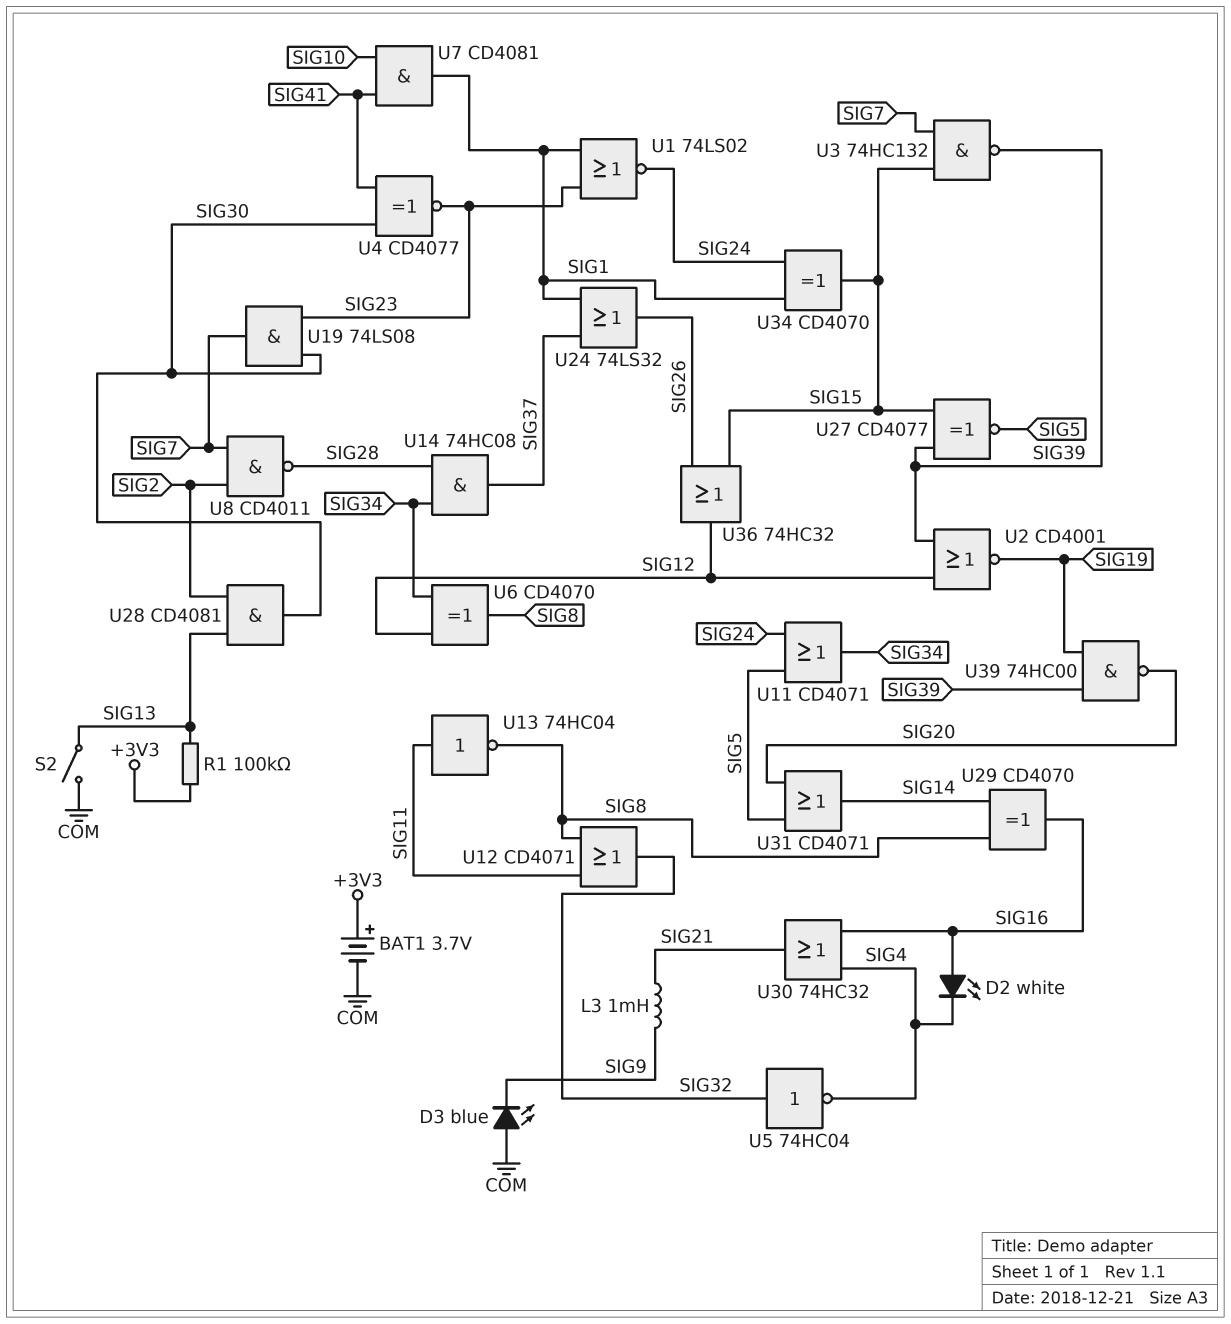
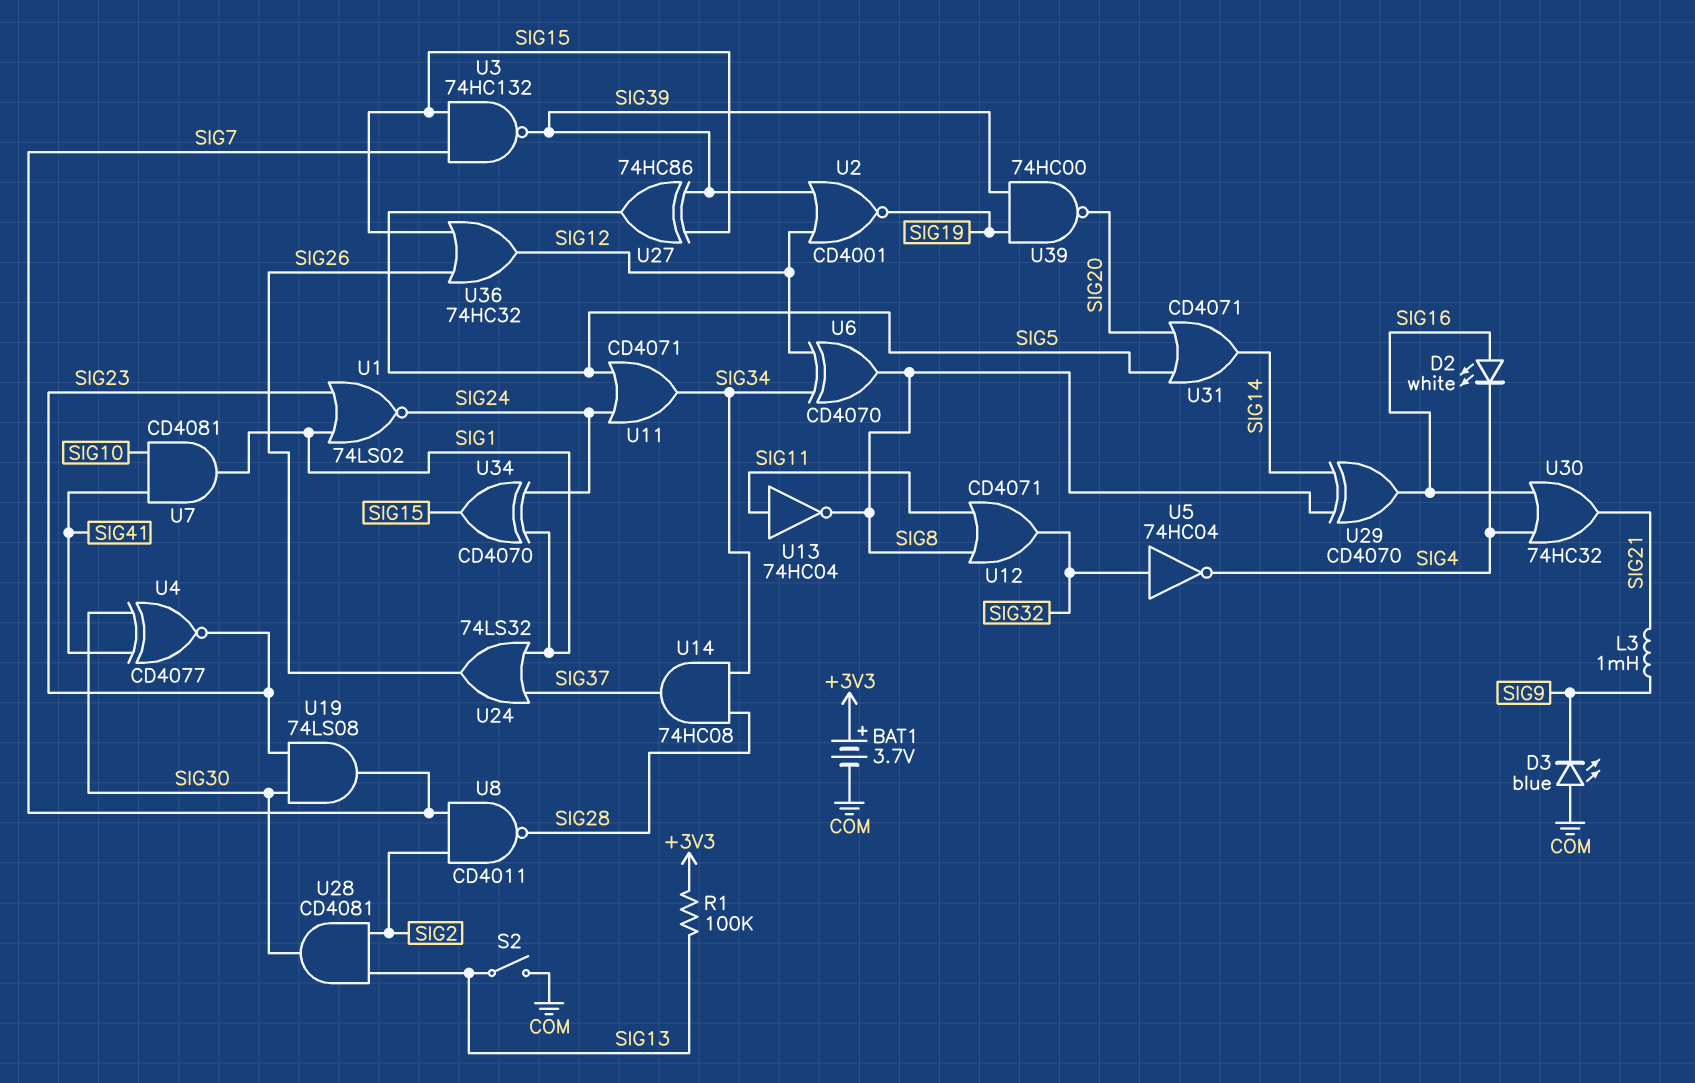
U27: XNOR CD4077 (in SIG15, in SIG39, out SIG5) -> XOR 74HC86 (in SIG15, in SIG39, out SIG5)

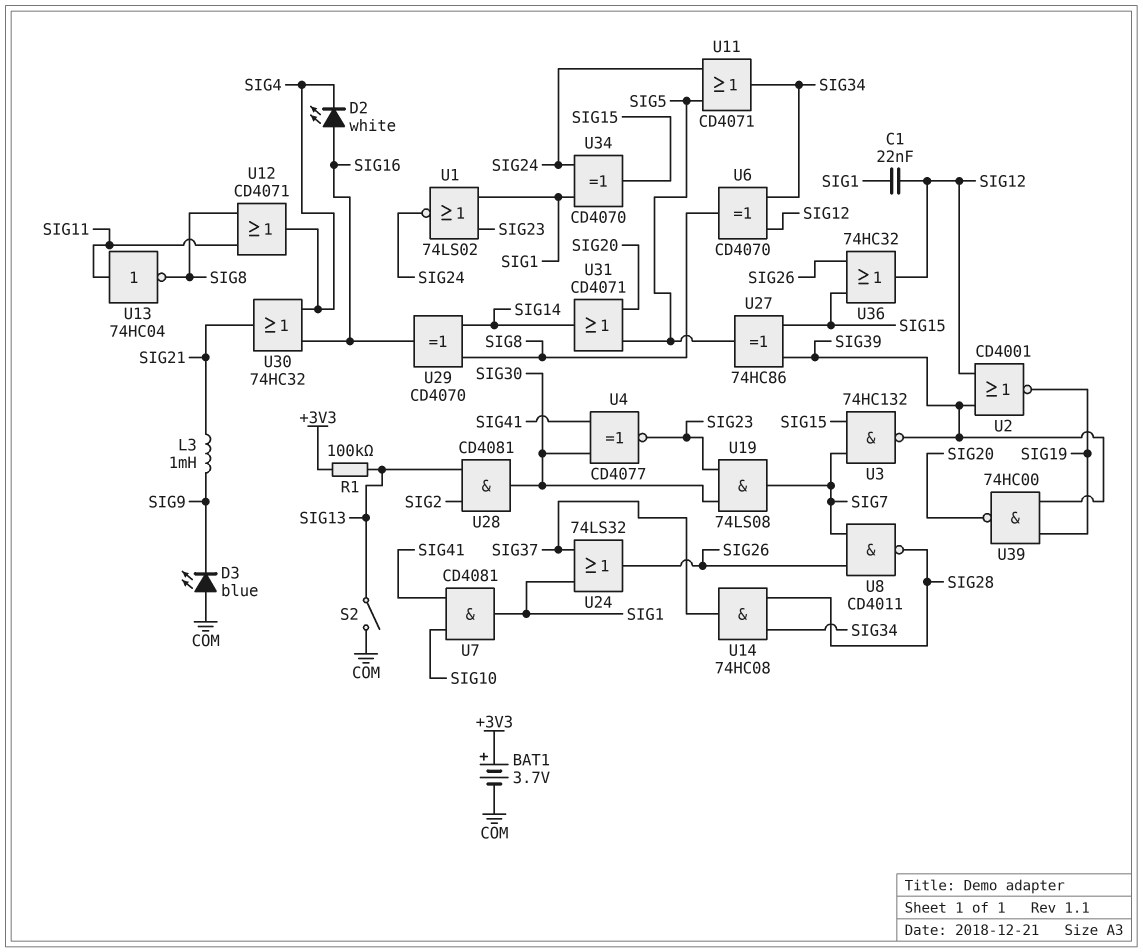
C1: none -> 22nF (SIG1, SIG12)
U5: NOT 74HC04 (in SIG32, out SIG4) -> none
U8: NAND CD4011 (in SIG2, in SIG7, out SIG28) -> NAND CD4011 (in SIG7, in SIG26, out SIG28)
U12: OR CD4071 (in SIG8, in SIG11, out SIG32) -> OR CD4071 (in SIG8, in SIG11, out SIG4)

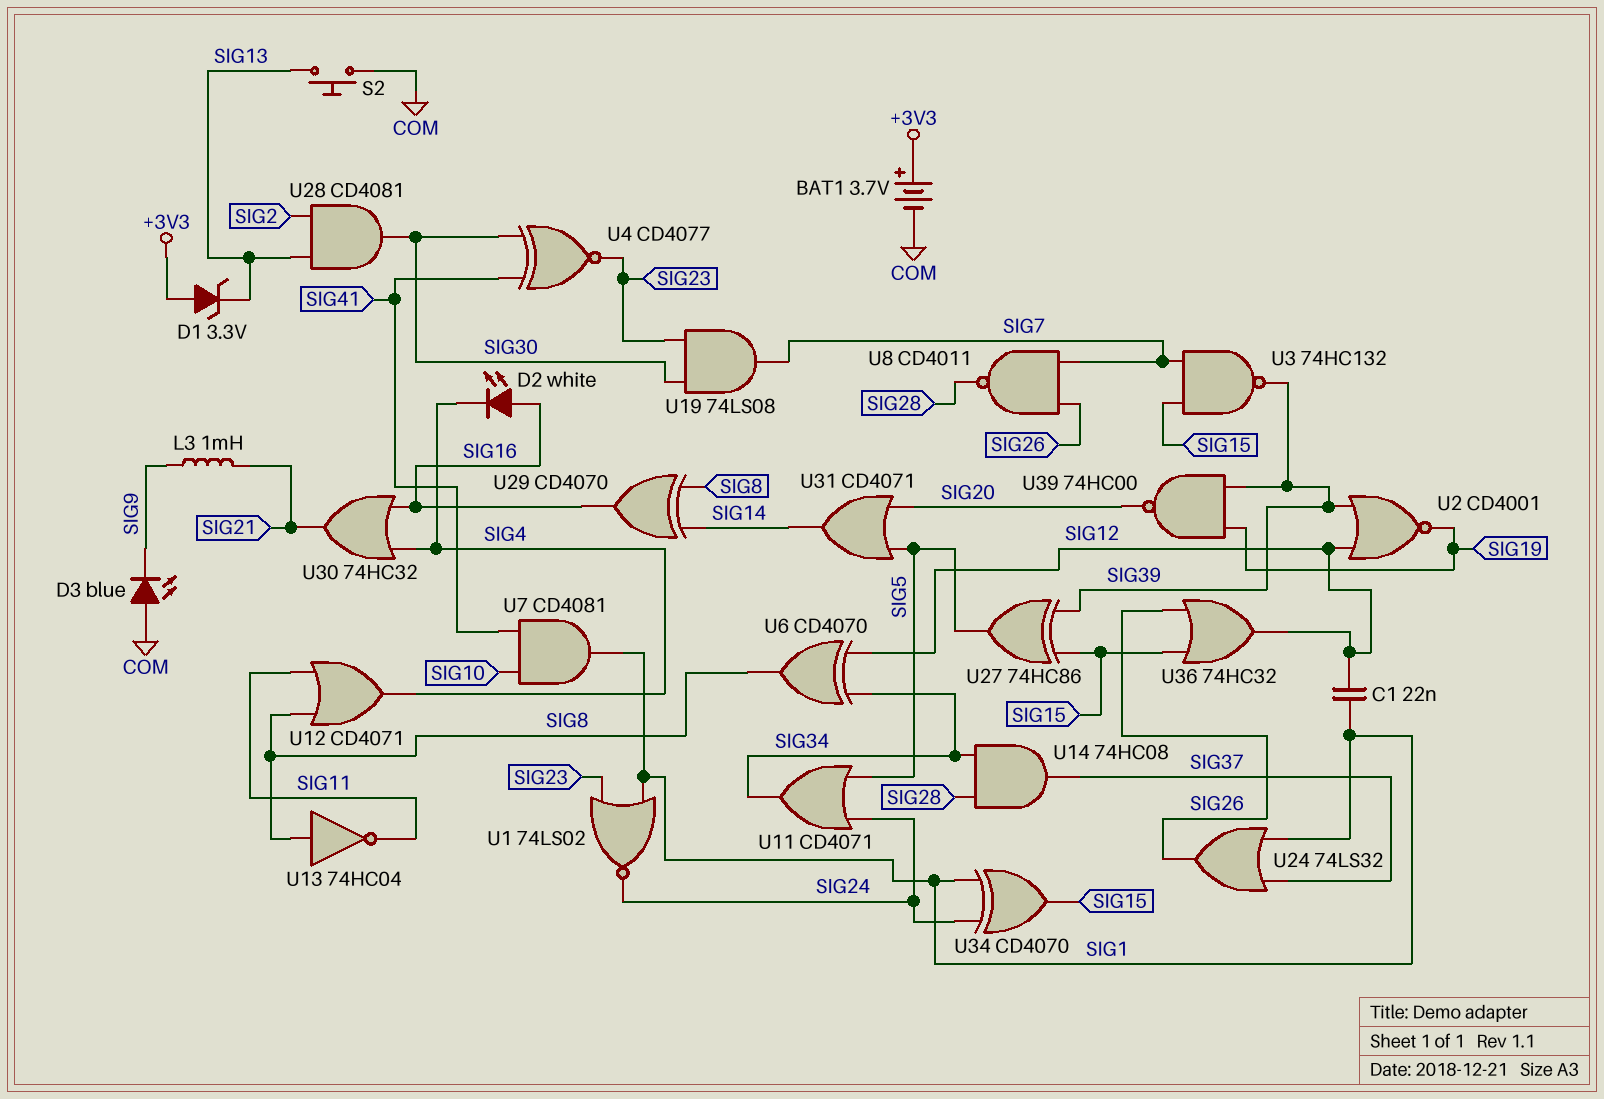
D1: none -> zener 3.3V (A +3V3, K SIG13)
R1: 100k (+3V3, SIG13) -> none
S2: switch (COM, SIG13) -> button (COM, SIG13)
U13: NOT 74HC04 (in SIG11, out SIG8) -> NOT 74HC04 (in SIG8, out SIG11)

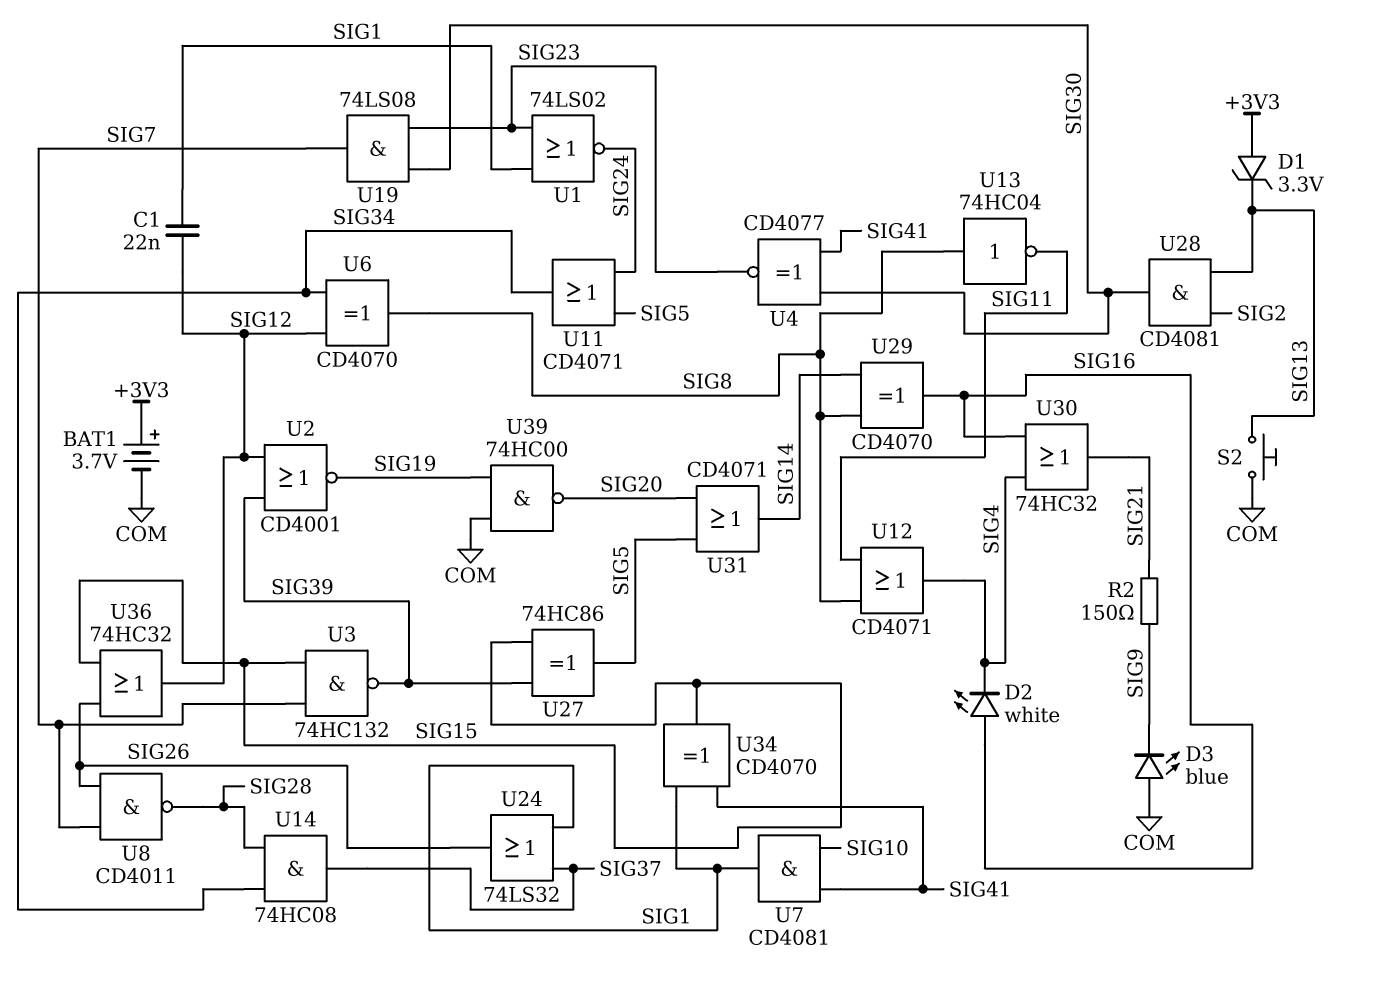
L3: 1mH (SIG9, SIG21) -> none
R2: none -> 150 (SIG9, SIG21)
U34: XOR CD4070 (in SIG1, in SIG24, out SIG15) -> XOR CD4070 (in SIG1, in SIG41, out SIG15)
U39: NAND 74HC00 (in SIG19, in SIG39, out SIG20) -> NAND 74HC00 (in COM, in SIG19, out SIG20)

